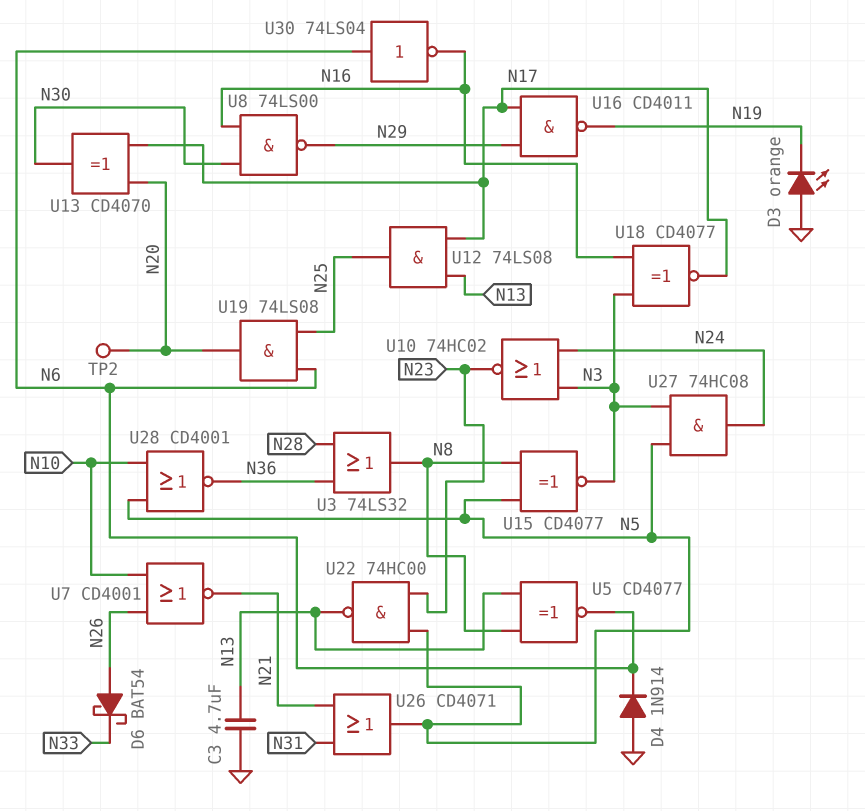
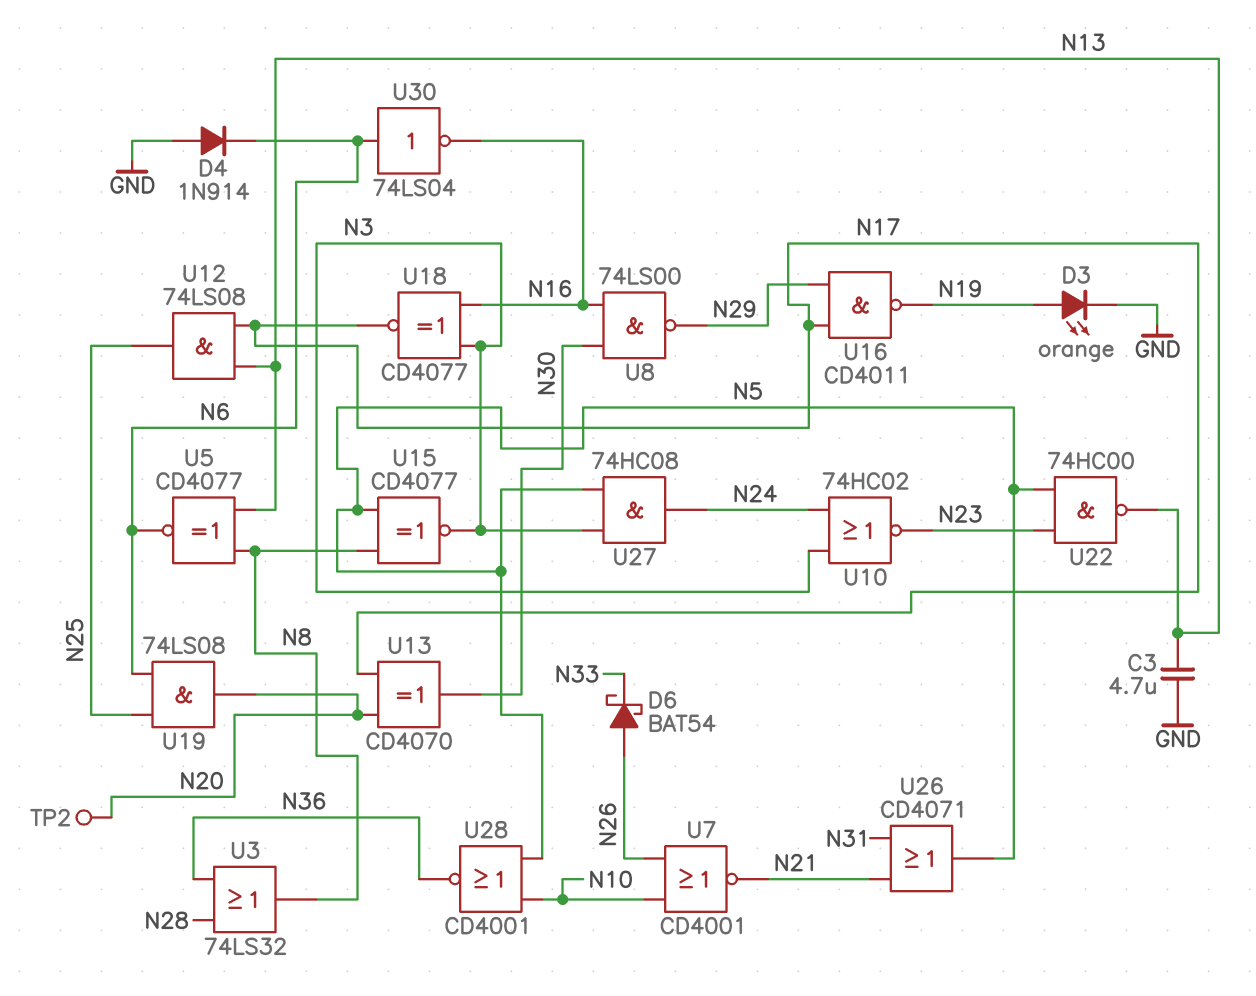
D3: LED orange (A GND, K N19) -> LED orange (A N19, K GND)

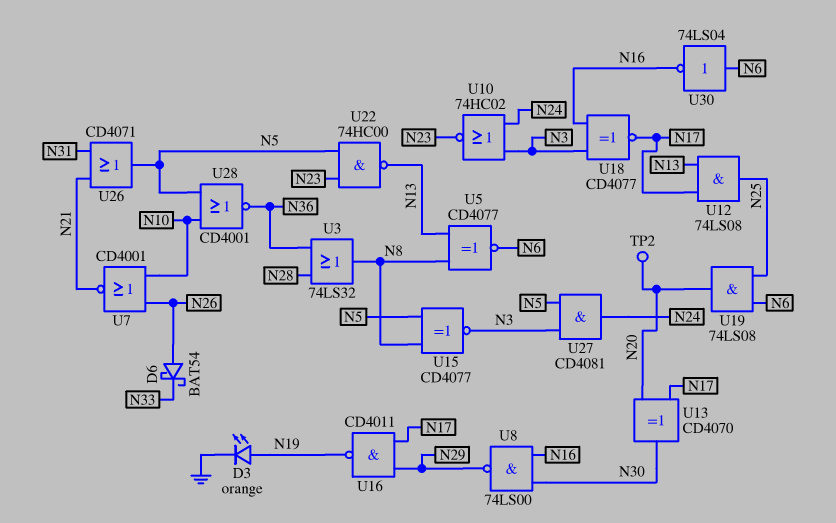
C3: 4.7uF (GND, N13) -> none
D4: diode 1N914 (A GND, K N6) -> none
U27: AND 74HC08 (in N3, in N5, out N24) -> AND CD4081 (in N3, in N5, out N24)

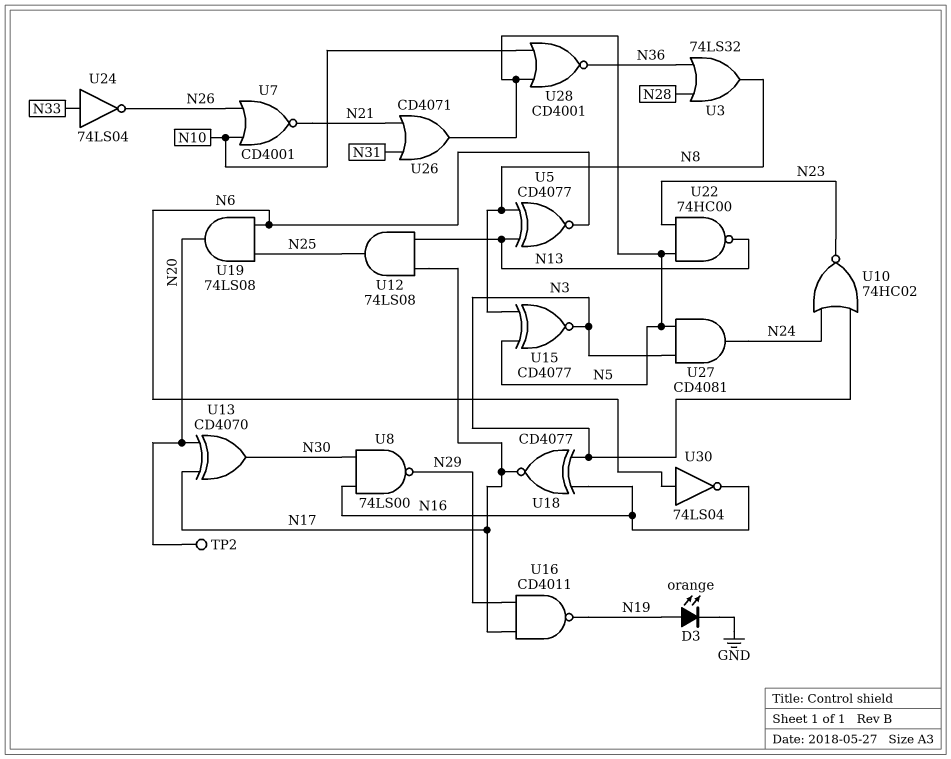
D6: schottky BAT54 (A N26, K N33) -> none
U24: none -> NOT 74LS04 (in N33, out N26)

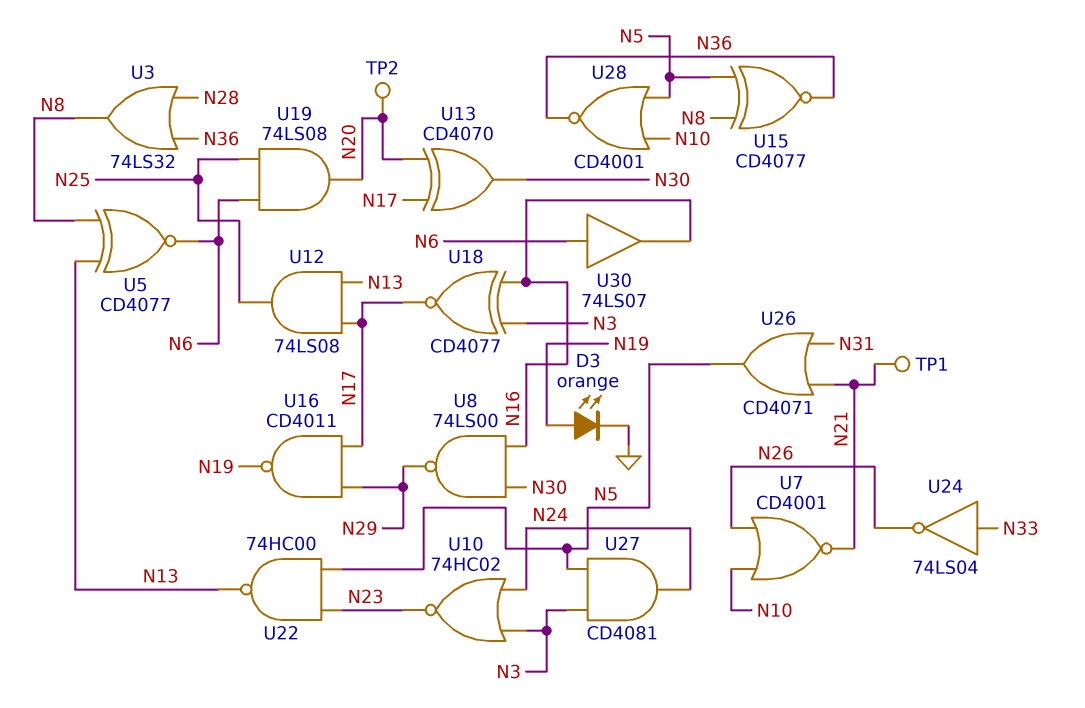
TP1: none -> test point (N21)
U15: XNOR CD4077 (in N5, in N8, out N3) -> XNOR CD4077 (in N5, in N8, out N36)
U30: NOT 74LS04 (in N6, out N16) -> buffer 74LS07 (in N6, out N16)

